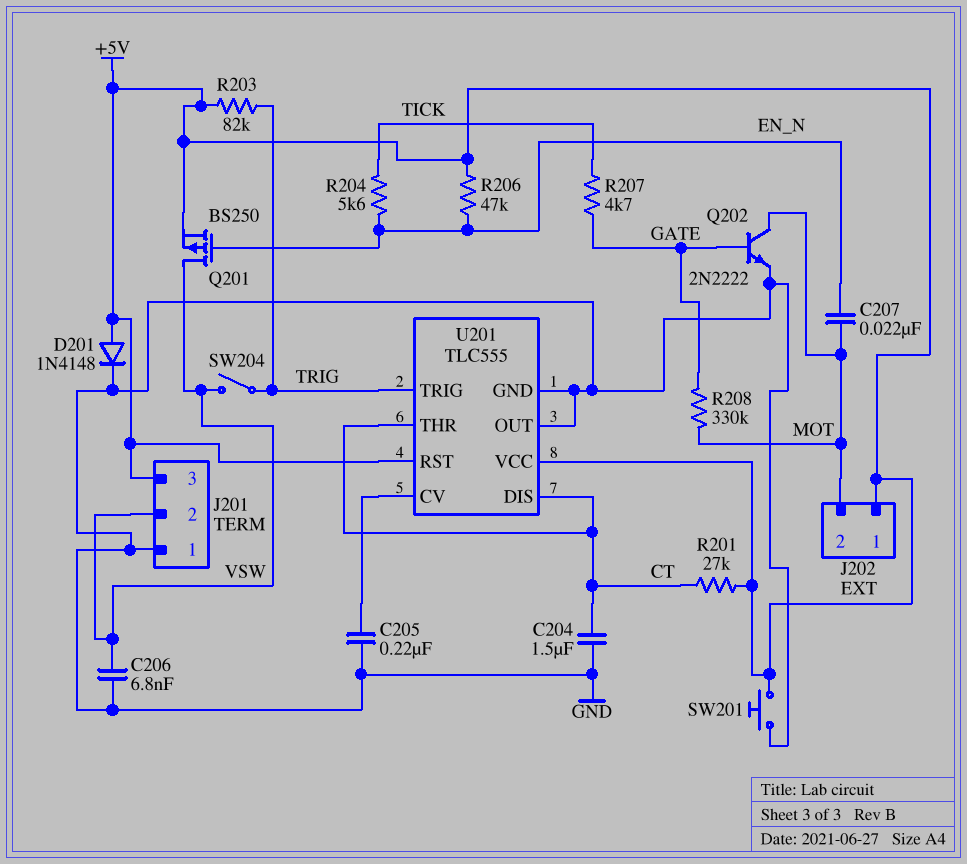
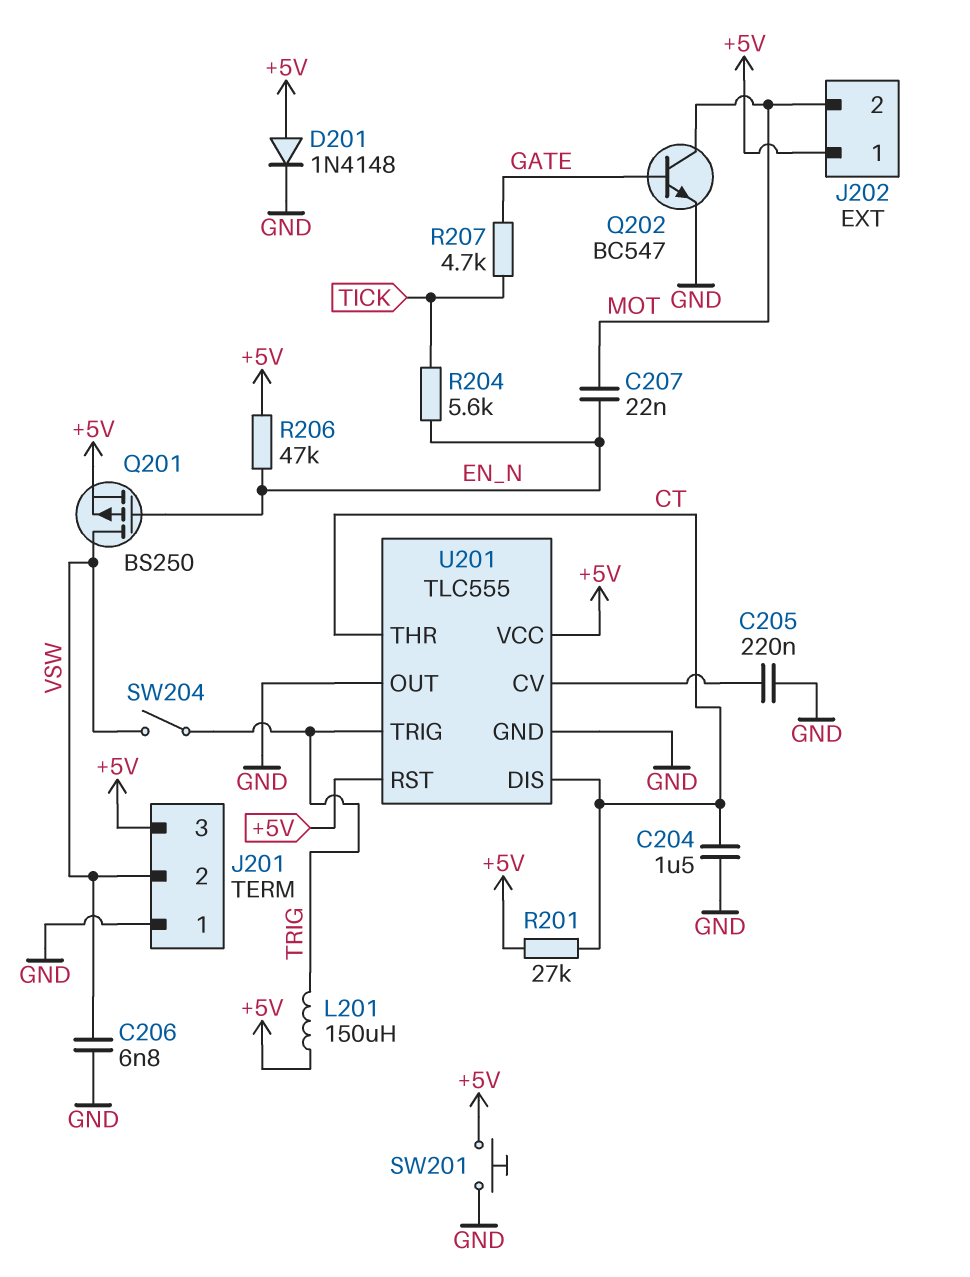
L201: none -> 150uH (+5V, TRIG)
Q202: NPN 2N2222 (B GATE, C MOT, E GND) -> NPN BC547 (B GATE, C MOT, E GND)
R203: 82k (+5V, TRIG) -> none
R208: 330k (GATE, MOT) -> none

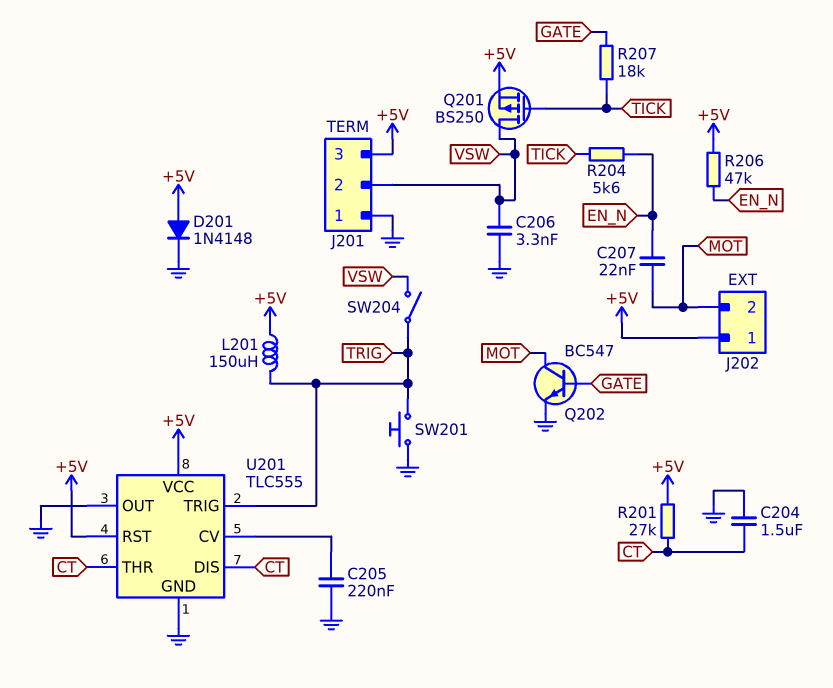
C206: 6.8nF (GND, VSW) -> 3.3nF (GND, VSW)
Q201: PMOS BS250 (G EN_N, D VSW, S +5V) -> PMOS BS250 (G TICK, D VSW, S +5V)
R207: 4.7k (GATE, TICK) -> 18k (GATE, TICK)
SW201: button (+5V, GND) -> button (GND, TRIG)

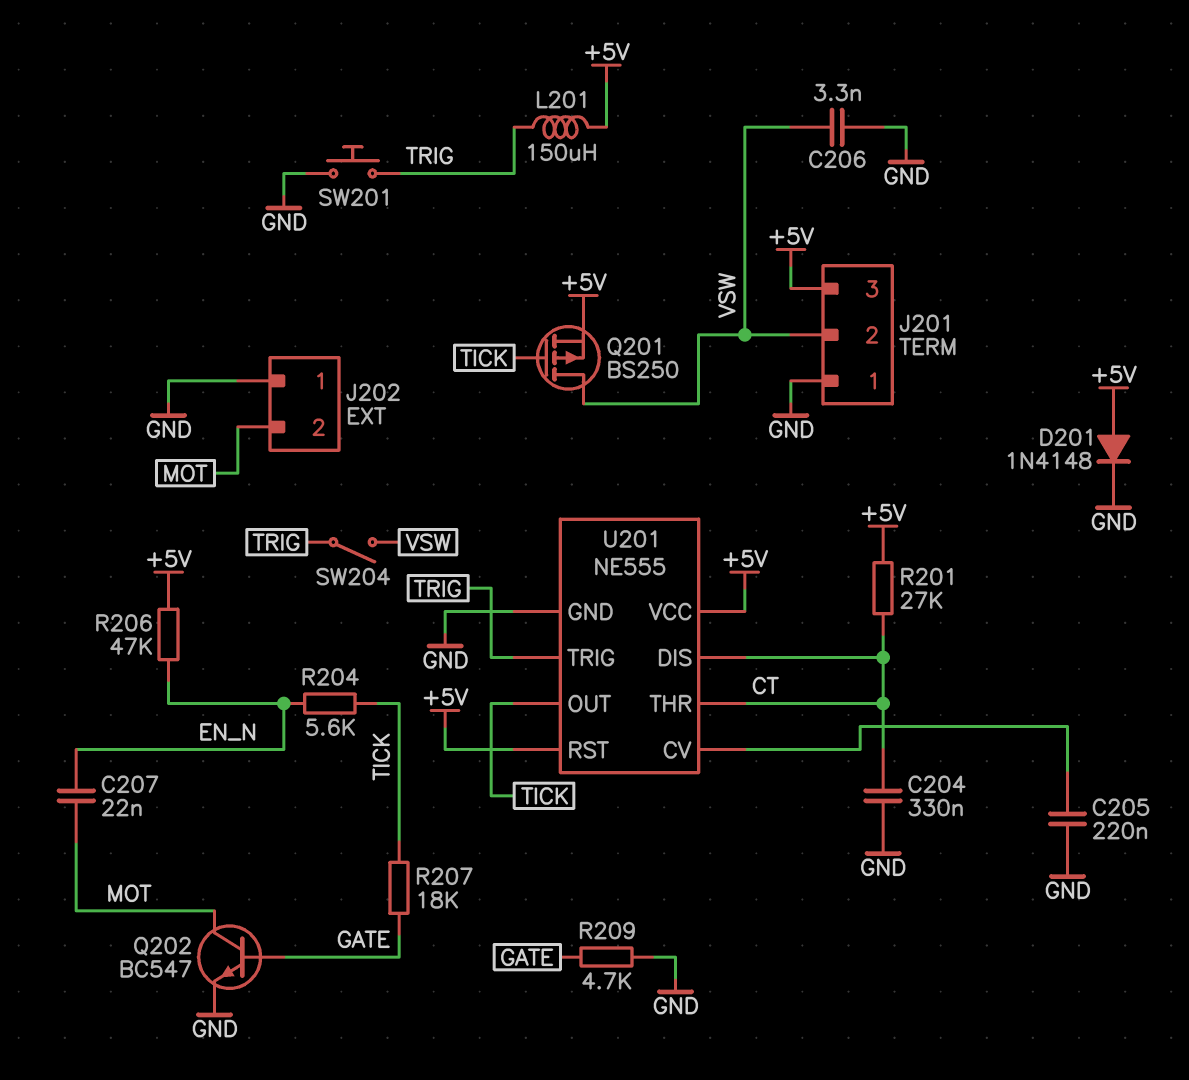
C204: 1.5uF (CT, GND) -> 330nF (CT, GND)
J202 pin 1: +5V -> GND
R209: none -> 4.7k (GATE, GND)
U201: TLC555 -> NE555
U201 pin OUT: GND -> TICK

